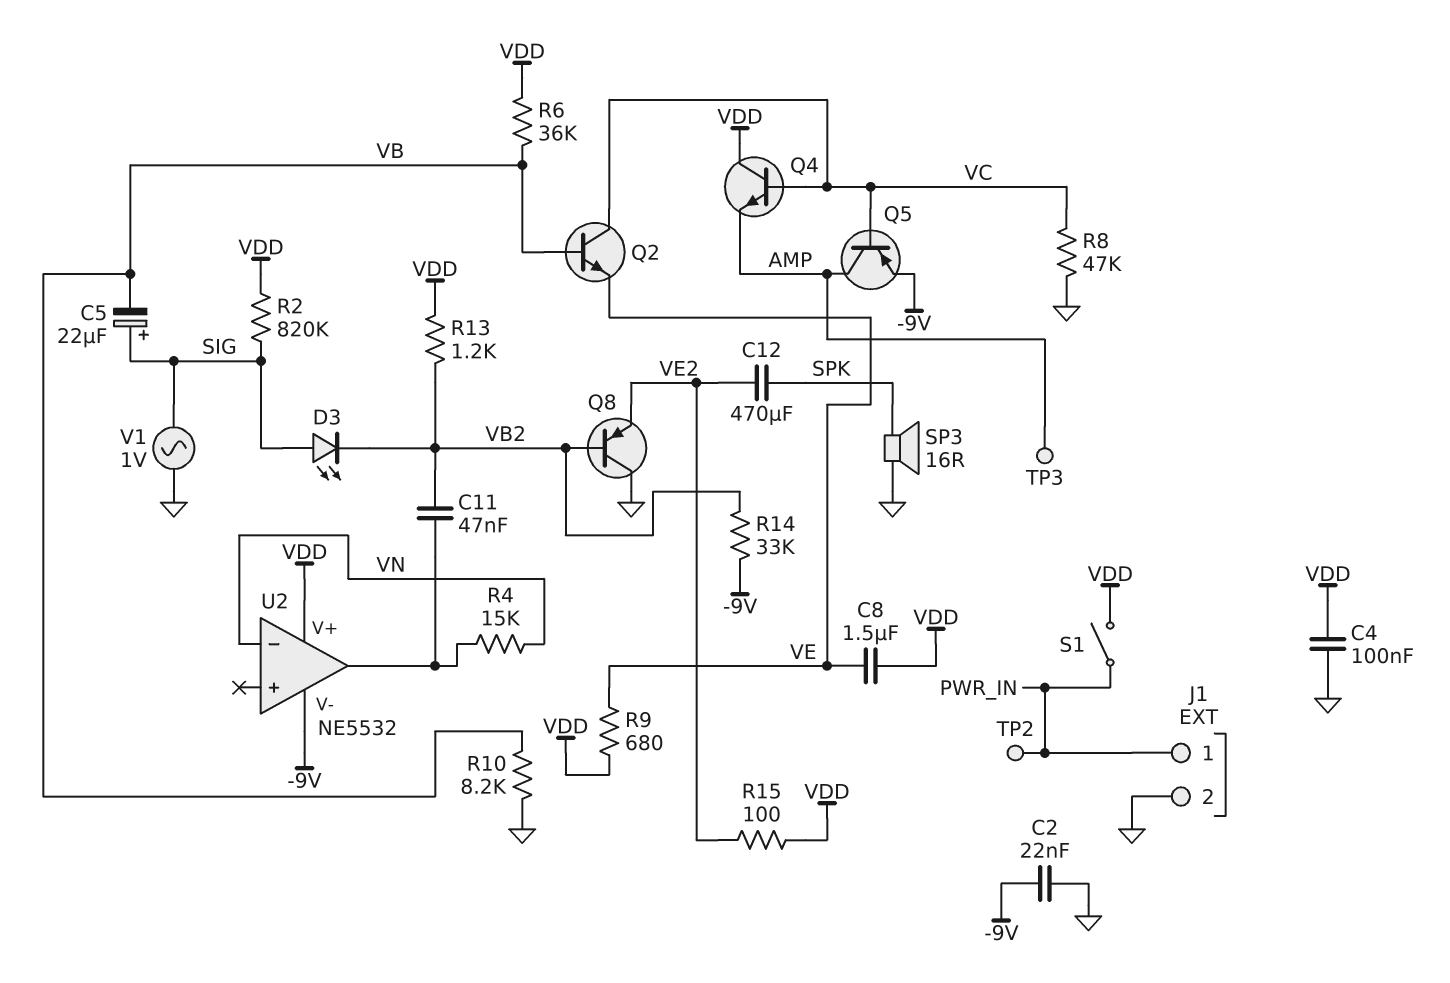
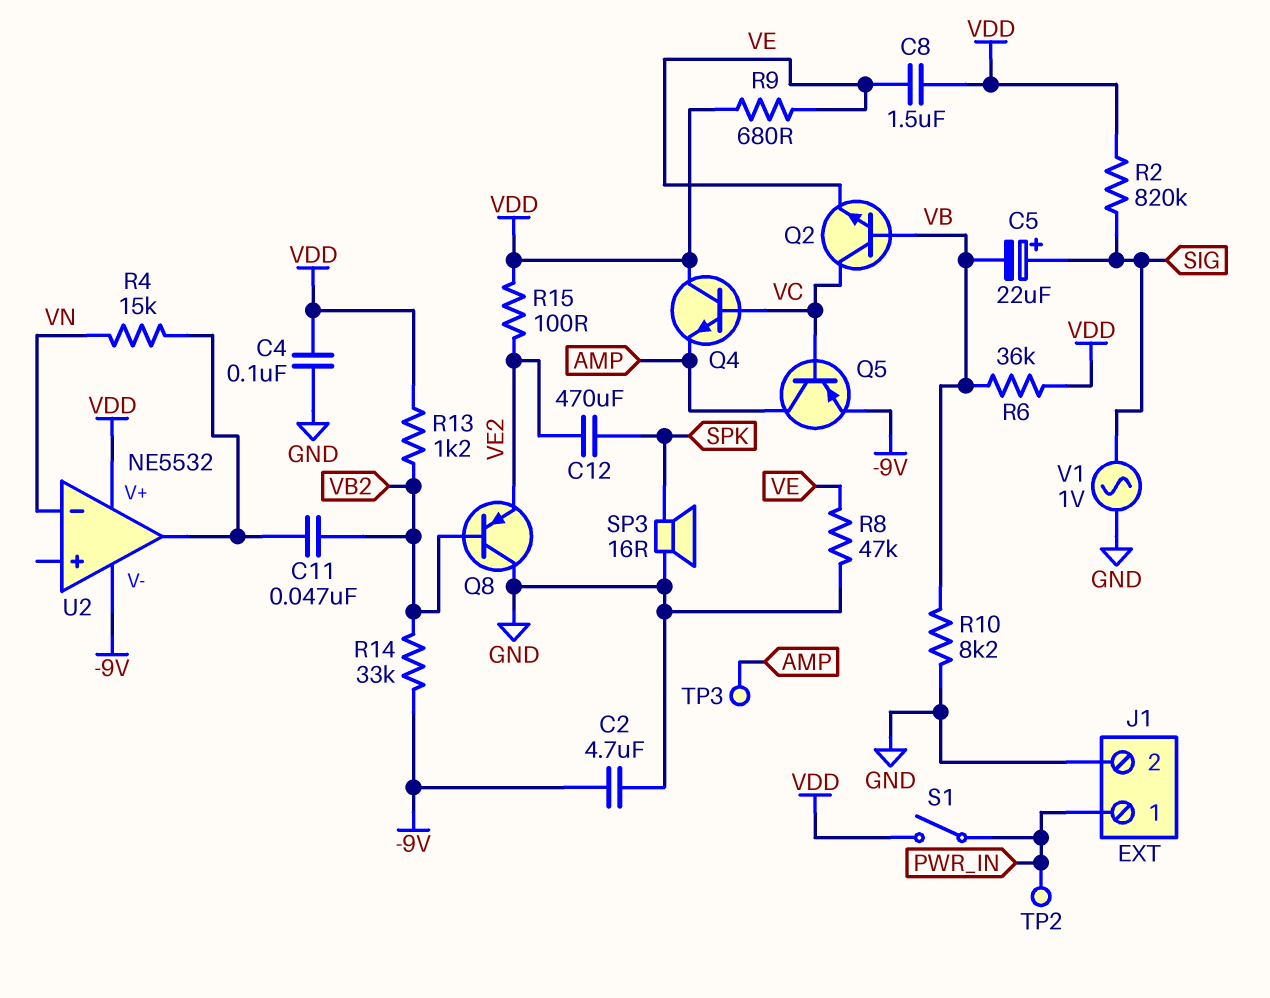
C2: 22nF (-9V, GND) -> 4.7uF (-9V, GND)
D3: LED (A SIG, K VB2) -> none
R8: 47k (GND, VC) -> 47k (GND, VE)

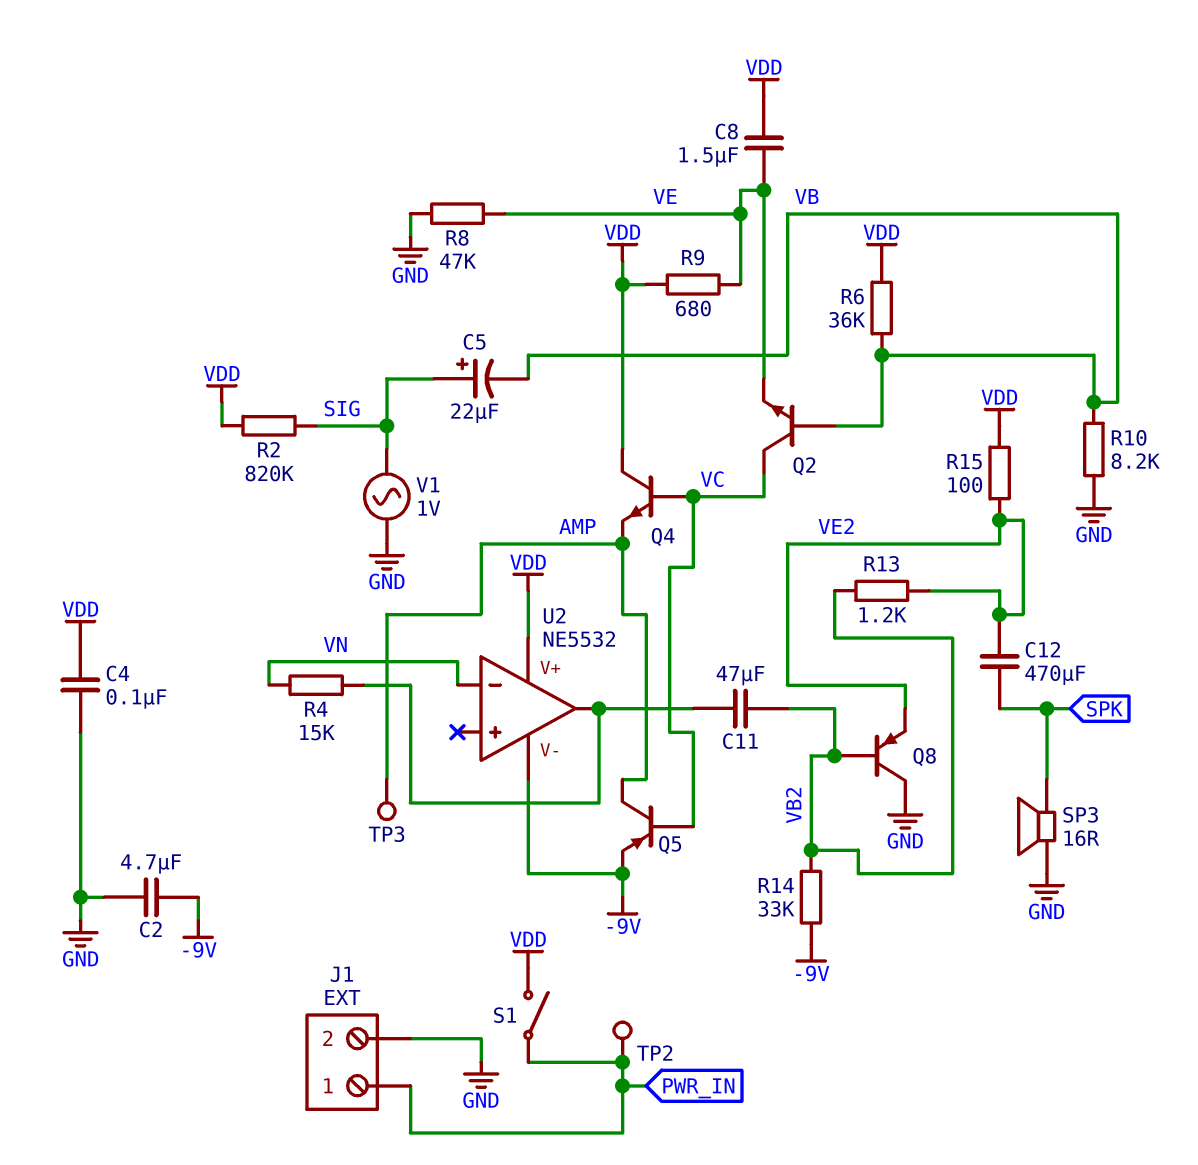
C11: 47nF (U2/out, VB2) -> 47uF (U2/out, VB2)
R13: 1.2k (VB2, VDD) -> 1.2k (VB2, VE2)

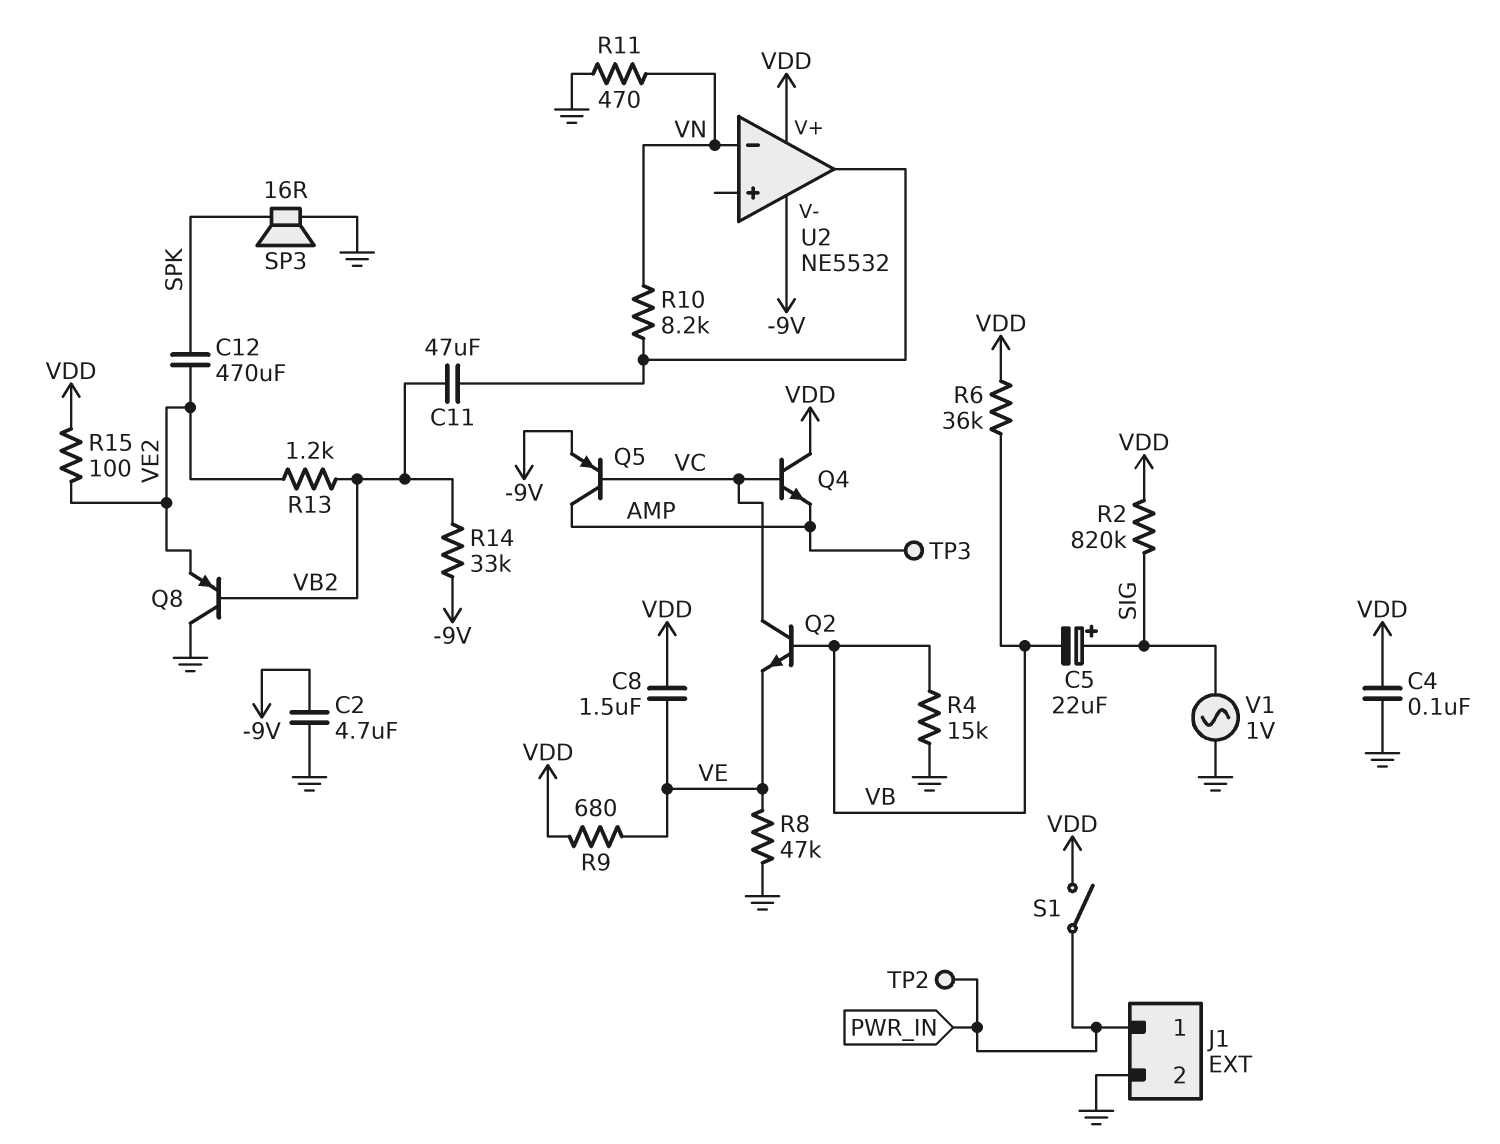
R4: 15k (U2/out, VN) -> 15k (GND, VB)
R10: 8.2k (GND, VB) -> 8.2k (U2/out, VN)
R11: none -> 470 (GND, VN)

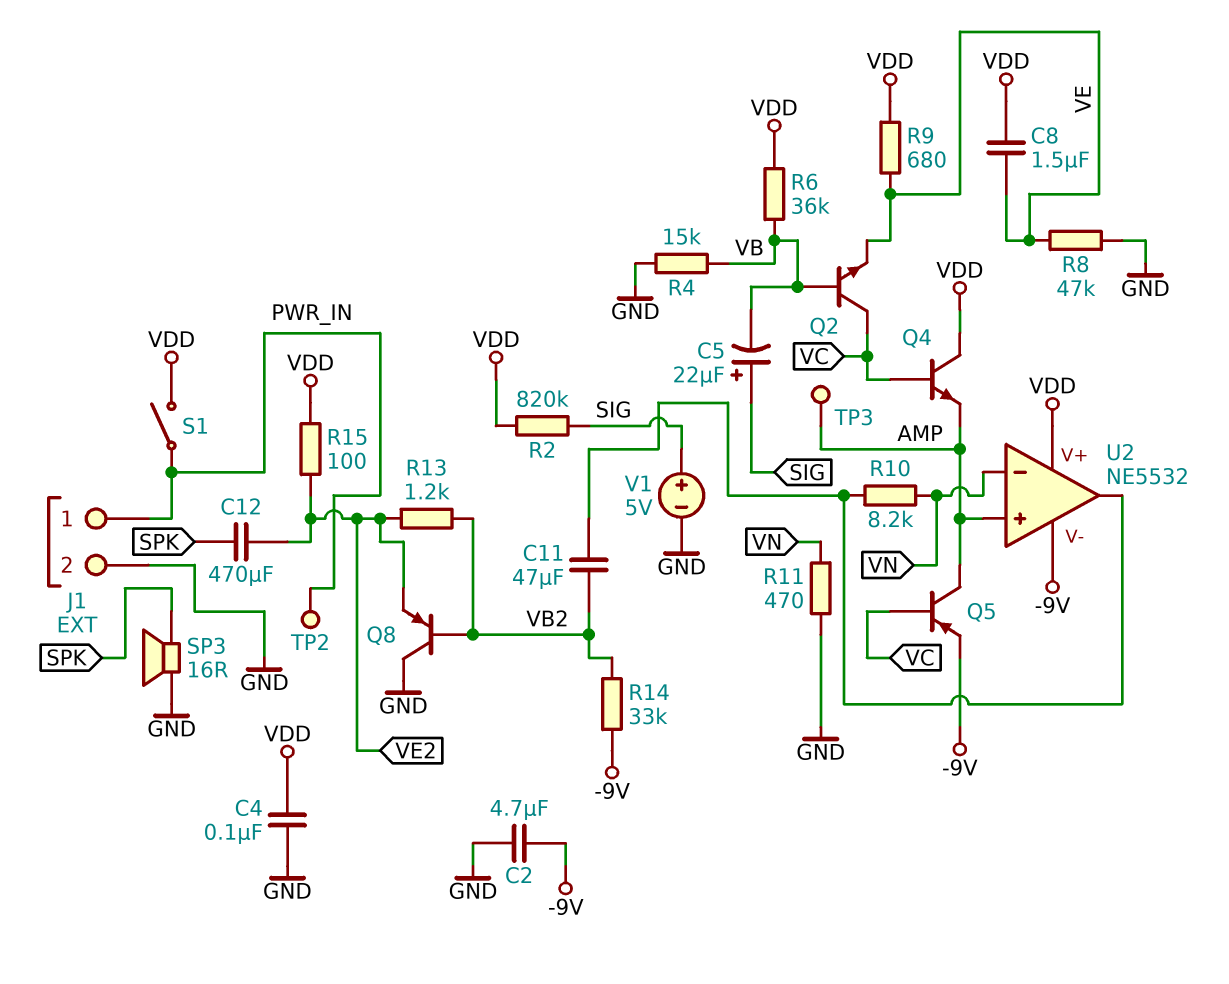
U2 pin in+: none -> AMP
V1: AC 1V (GND, SIG) -> 5V (plus SIG, minus GND)

